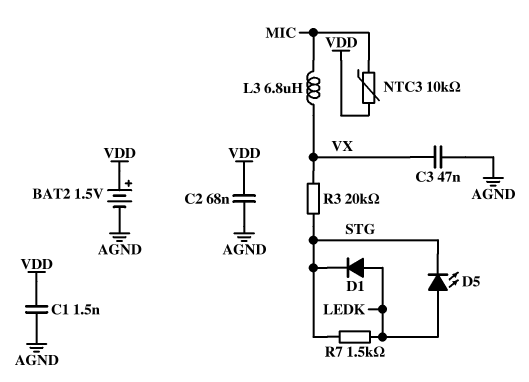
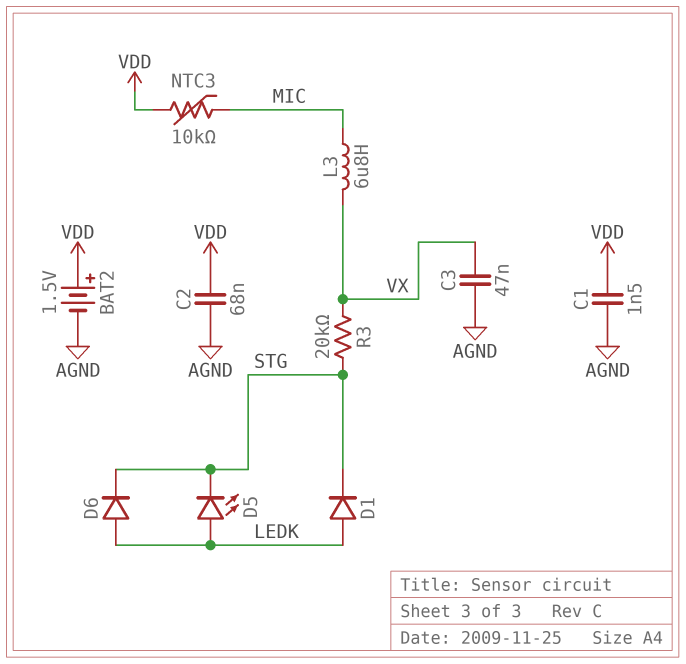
D6: none -> diode (A LEDK, K STG)
R7: 1.5k (LEDK, STG) -> none

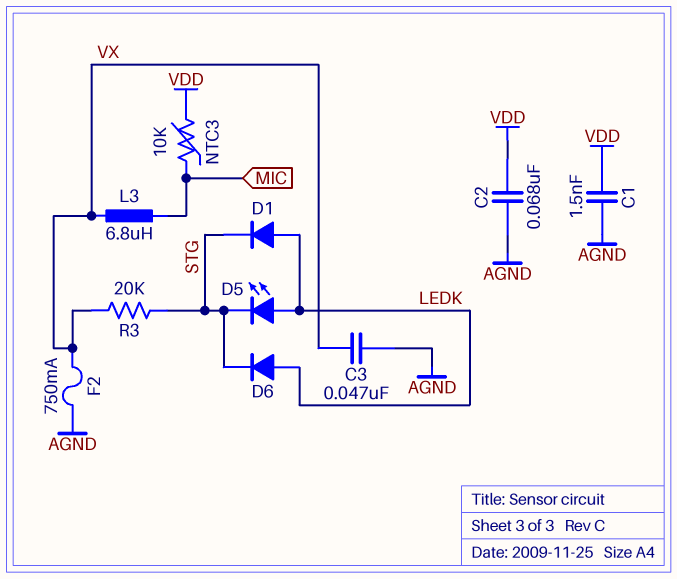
BAT2: 1.5V (plus VDD, minus AGND) -> none
F2: none -> 750mA (AGND, VX)

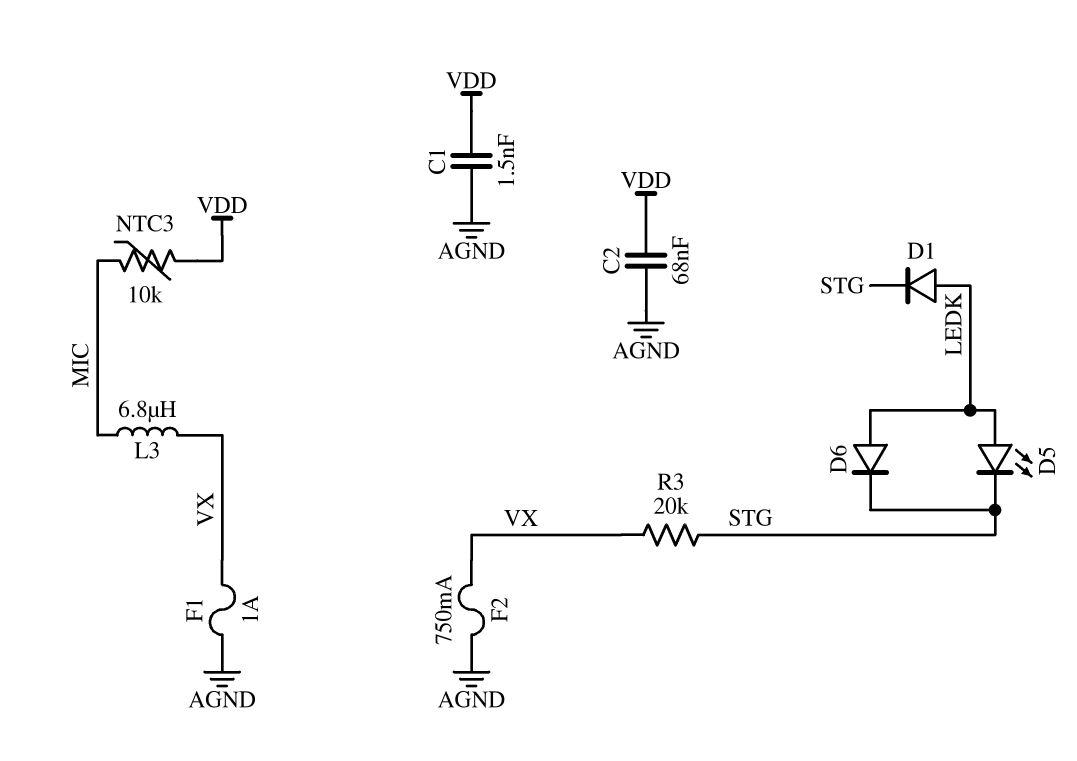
C3: 47nF (AGND, VX) -> none
F1: none -> 1A (AGND, VX)

